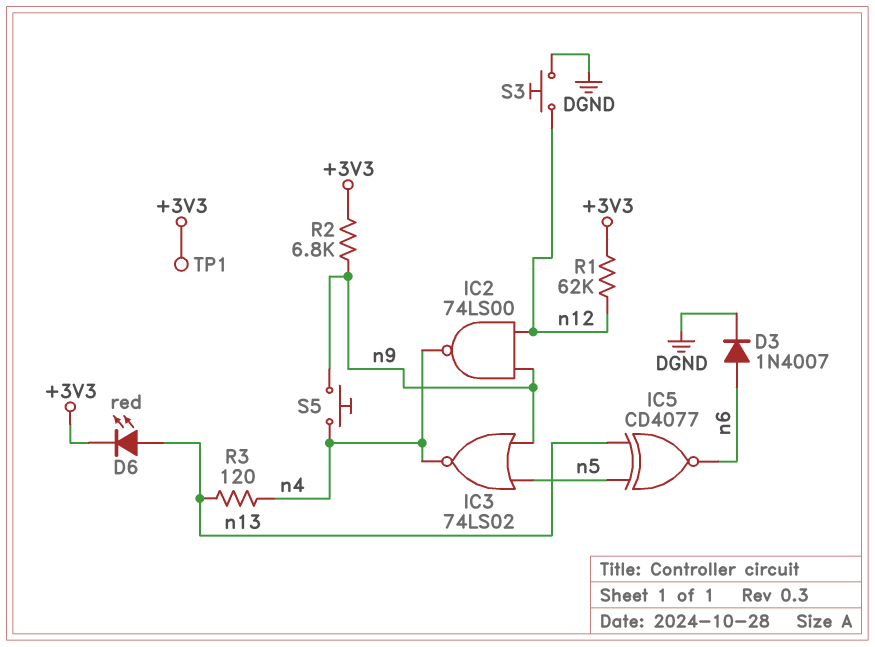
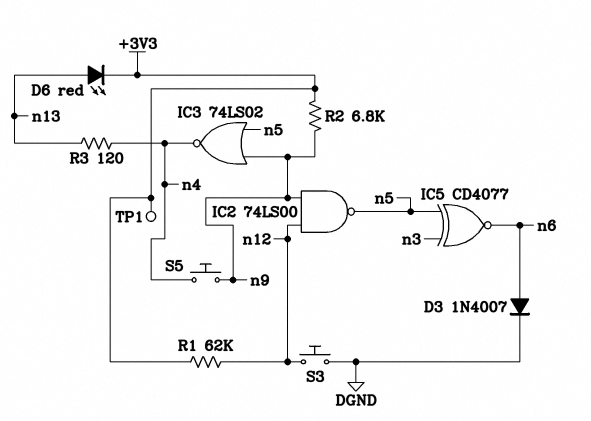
IC2: NAND 74LS00 (in n9, in n12, out n4) -> NAND 74LS00 (in n9, in n12, out n5)
IC5: XNOR CD4077 (in n5, in n13, out n6) -> XNOR CD4077 (in n3, in n5, out n6)

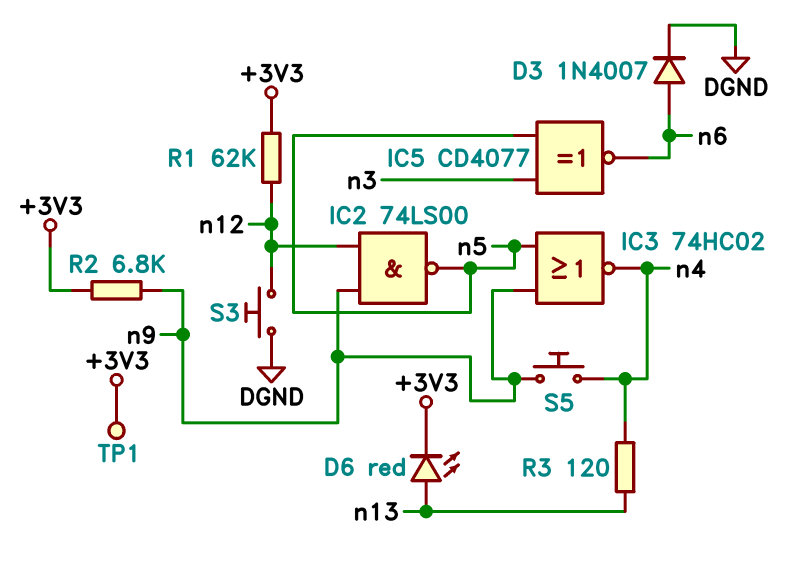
IC3: NOR 74LS02 (in n5, in n9, out n4) -> NOR 74HC02 (in n5, in n9, out n4)

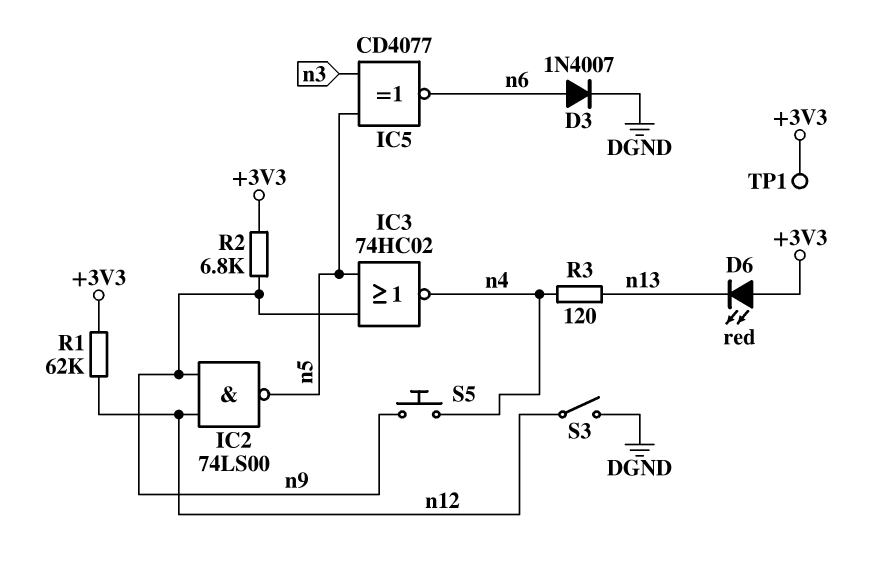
D6: LED red (A n13, K +3V3) -> LED red (A +3V3, K n13)
S3: button (DGND, n12) -> switch (DGND, n12)

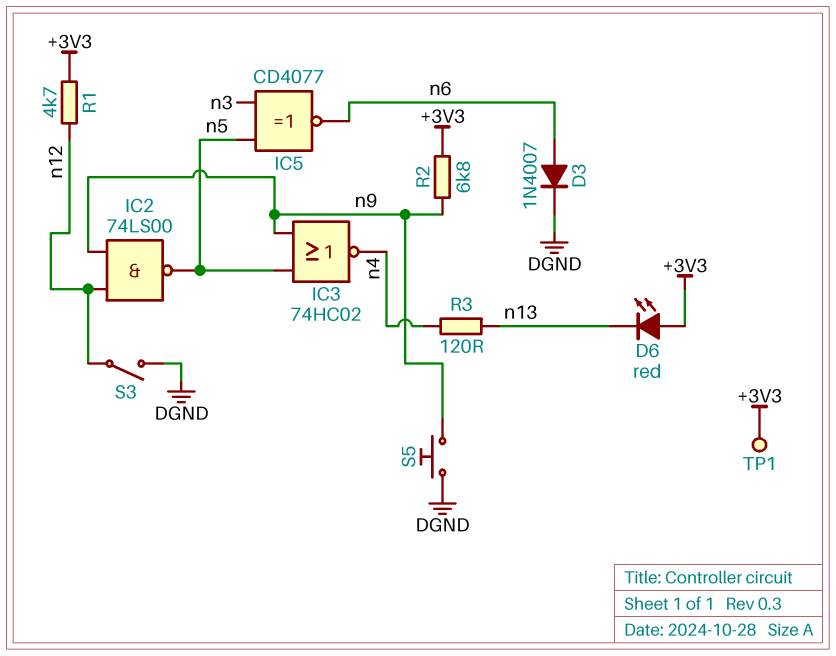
R1: 62k (+3V3, n12) -> 4.7k (+3V3, n12)
S5: button (n4, n9) -> button (DGND, n9)

